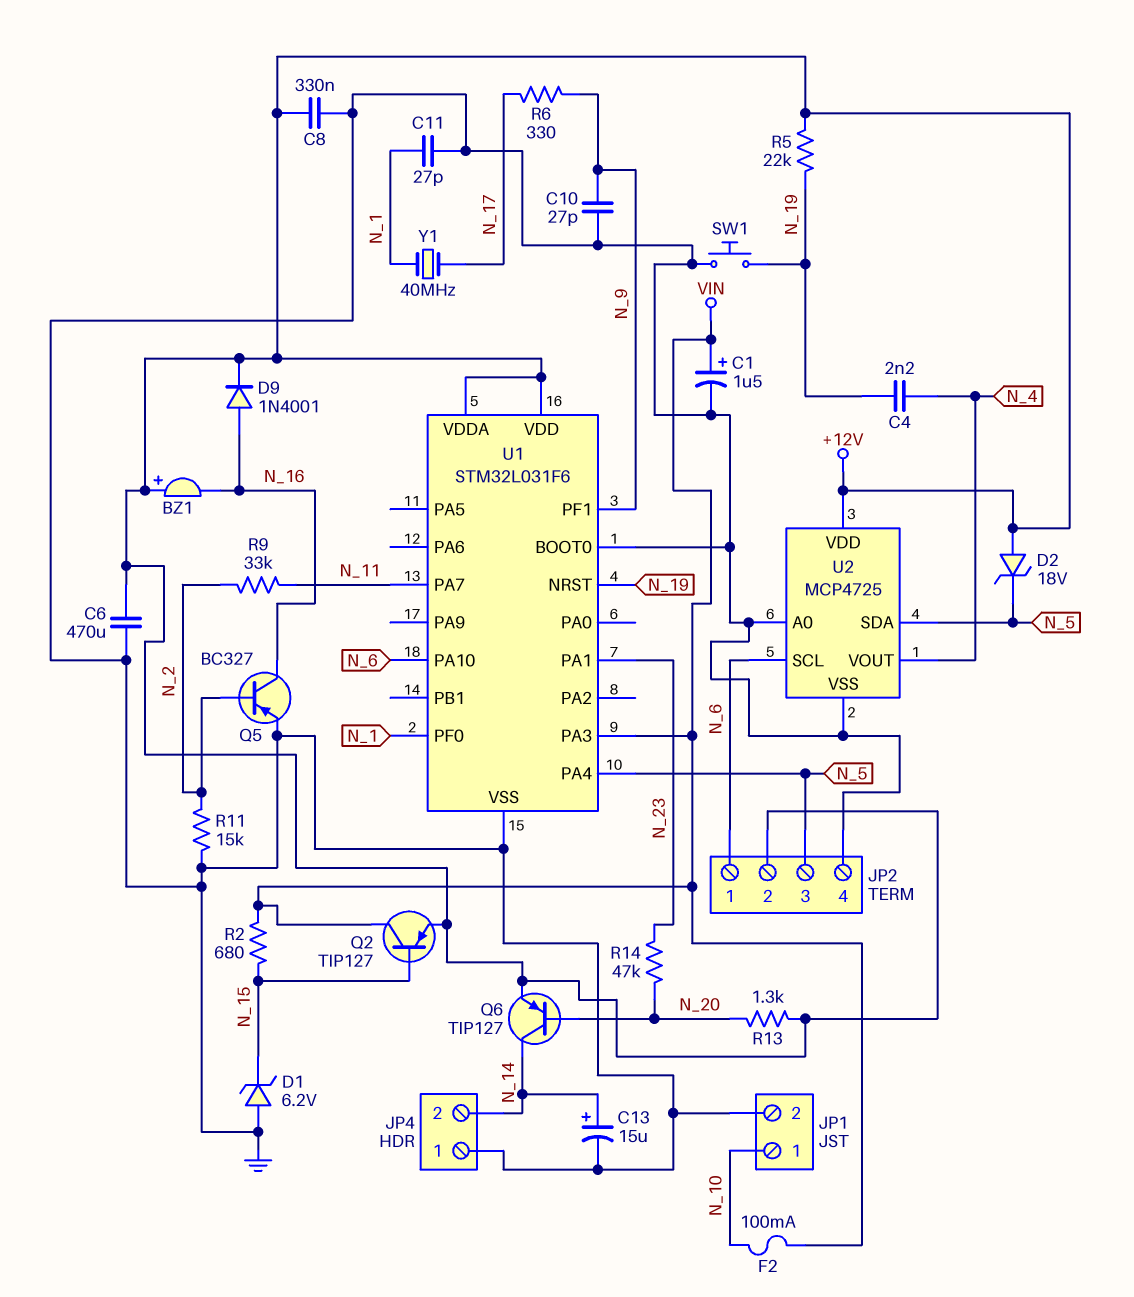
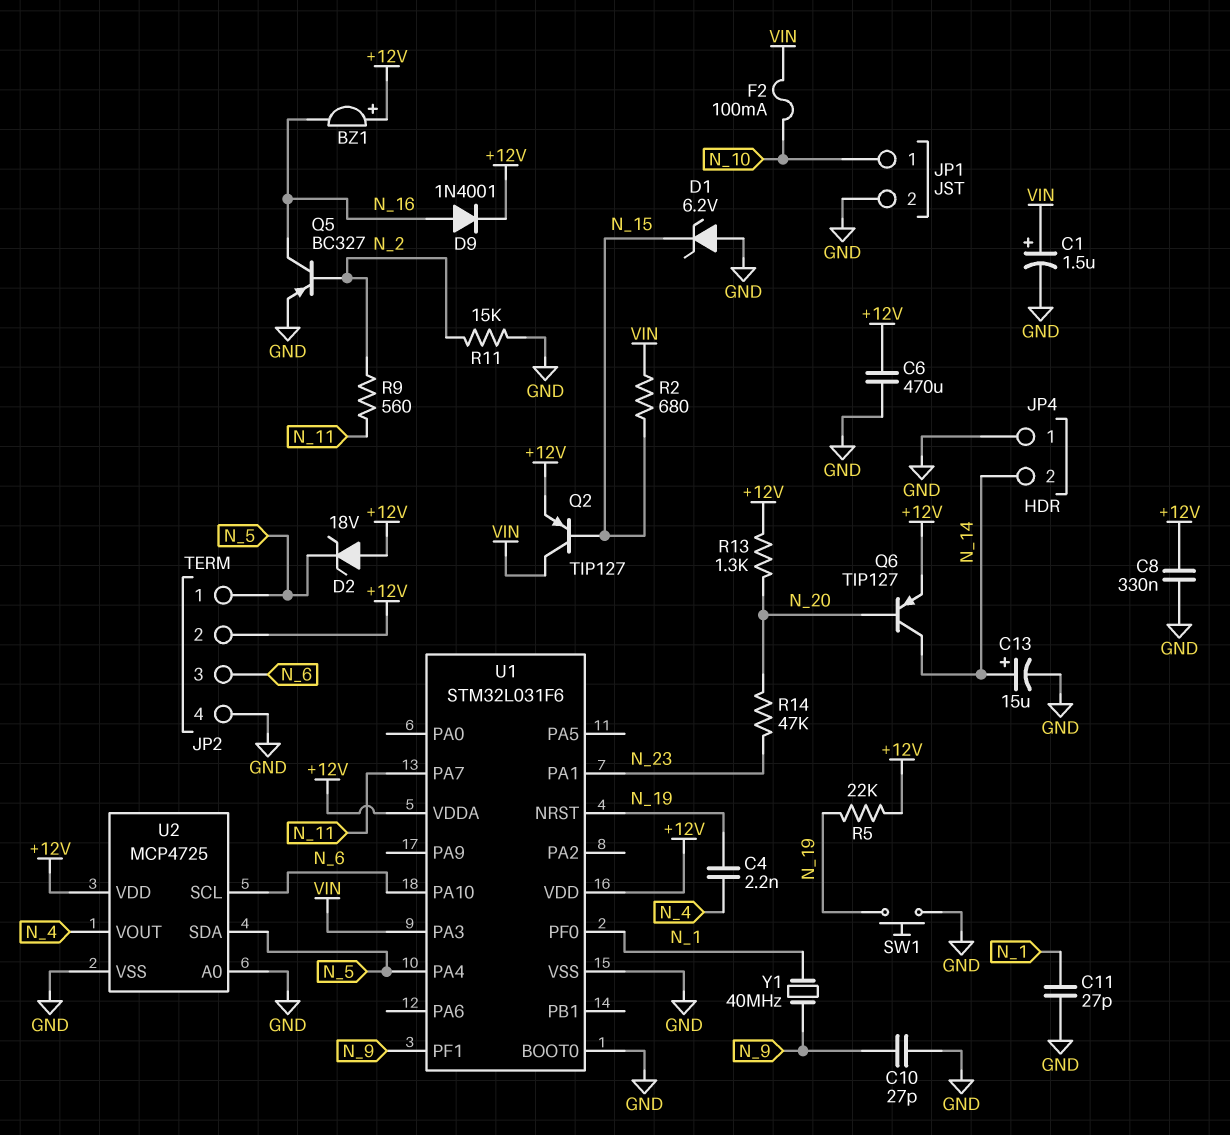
JP2 pin 1: N_6 -> N_5
JP2 pin 3: N_5 -> N_6
R6: 330 (N_9, N_17) -> none
R9: 33k (N_2, N_11) -> 560 (N_2, N_11)
Y1: 40MHz (N_1, N_17) -> 40MHz (N_1, N_9)

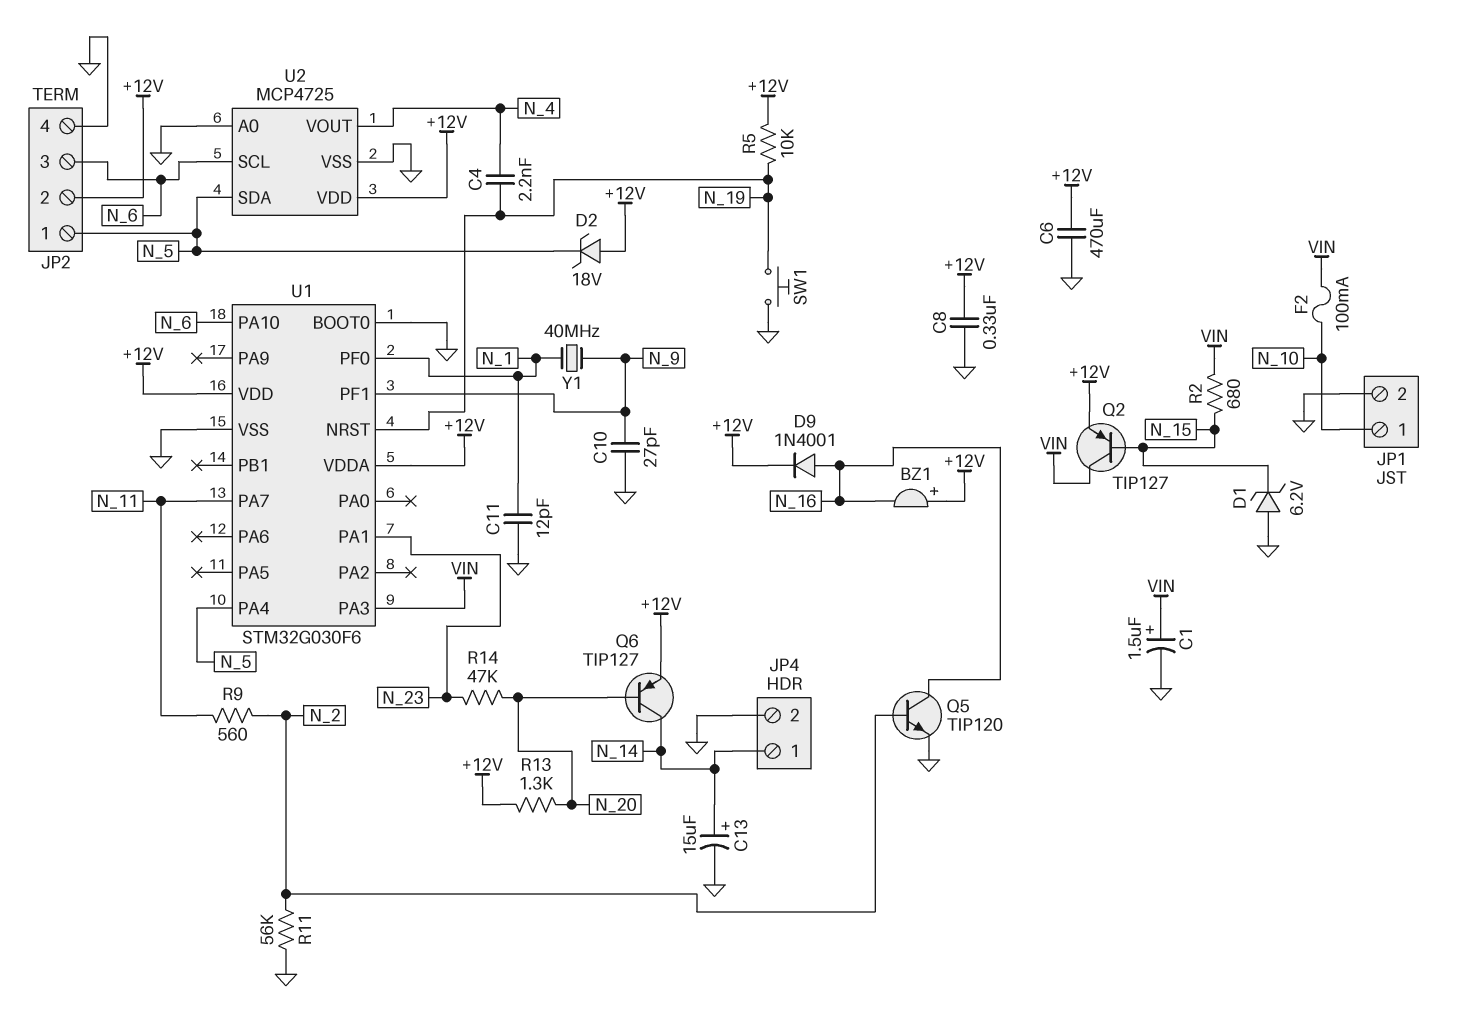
C11: 27pF (GND, N_1) -> 12pF (GND, N_1)
JP4 pin 1: GND -> N_14
JP4 pin 2: N_14 -> GND
Q5: PNP BC327 (B N_2, C N_16, E GND) -> NPN TIP120 (B N_2, C N_16, E GND)
R5: 22k (+12V, N_19) -> 10k (+12V, N_19)
R11: 15k (GND, N_2) -> 56k (GND, N_2)
U1: STM32L031F6 -> STM32G030F6

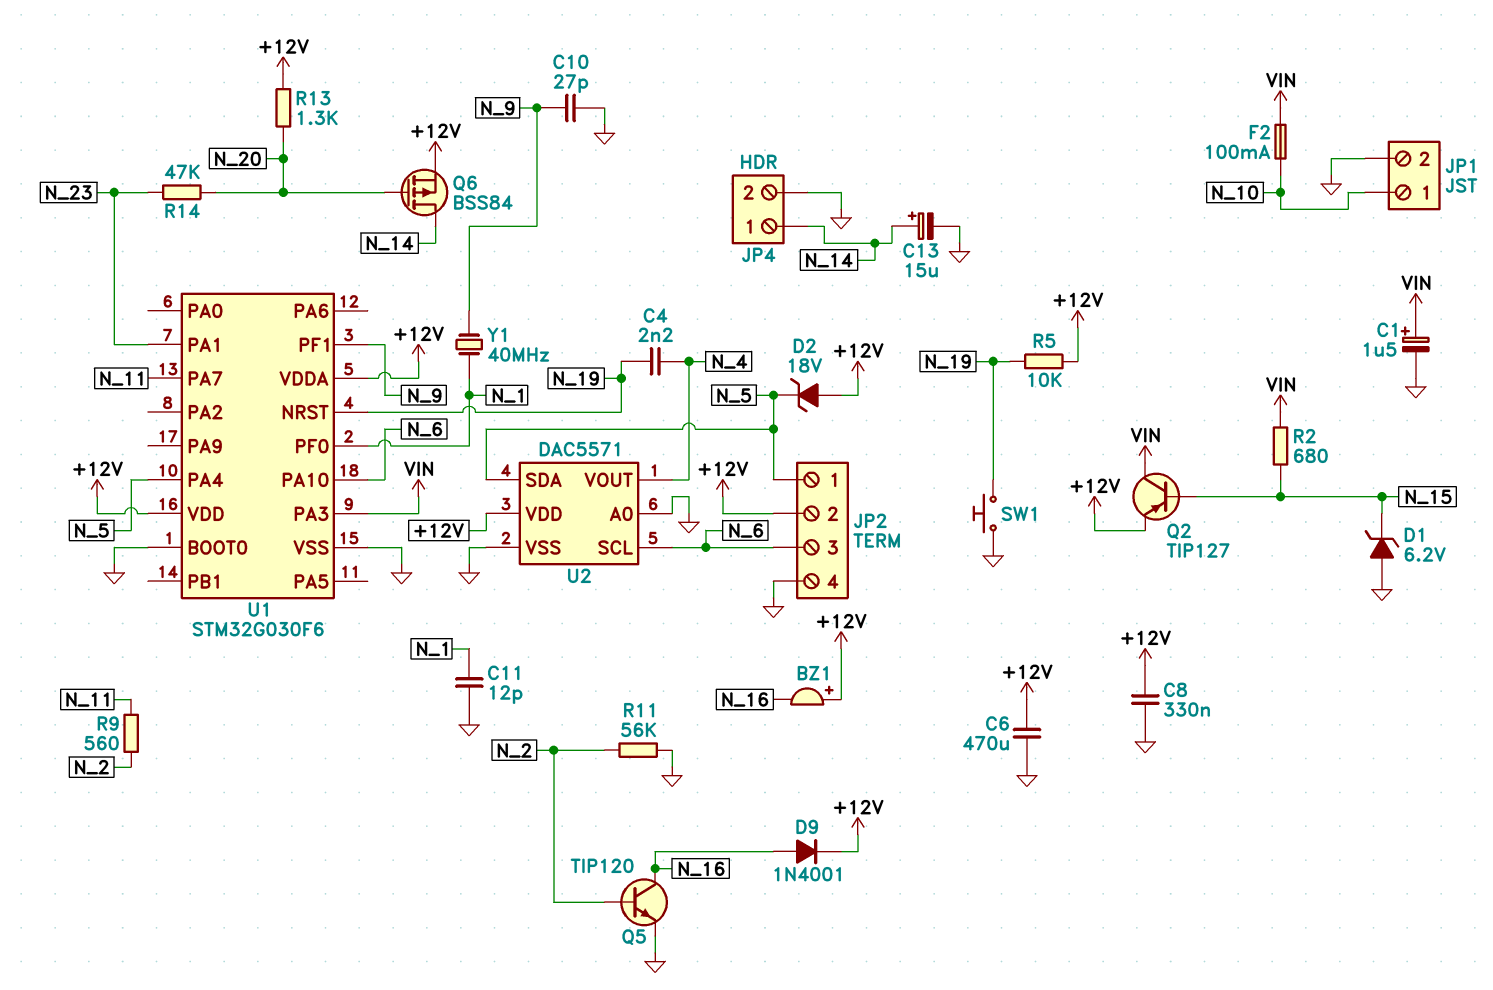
Q6: PNP TIP127 (B N_20, C N_14, E +12V) -> PMOS BSS84 (G N_20, D N_14, S +12V)
U2: MCP4725 -> DAC5571

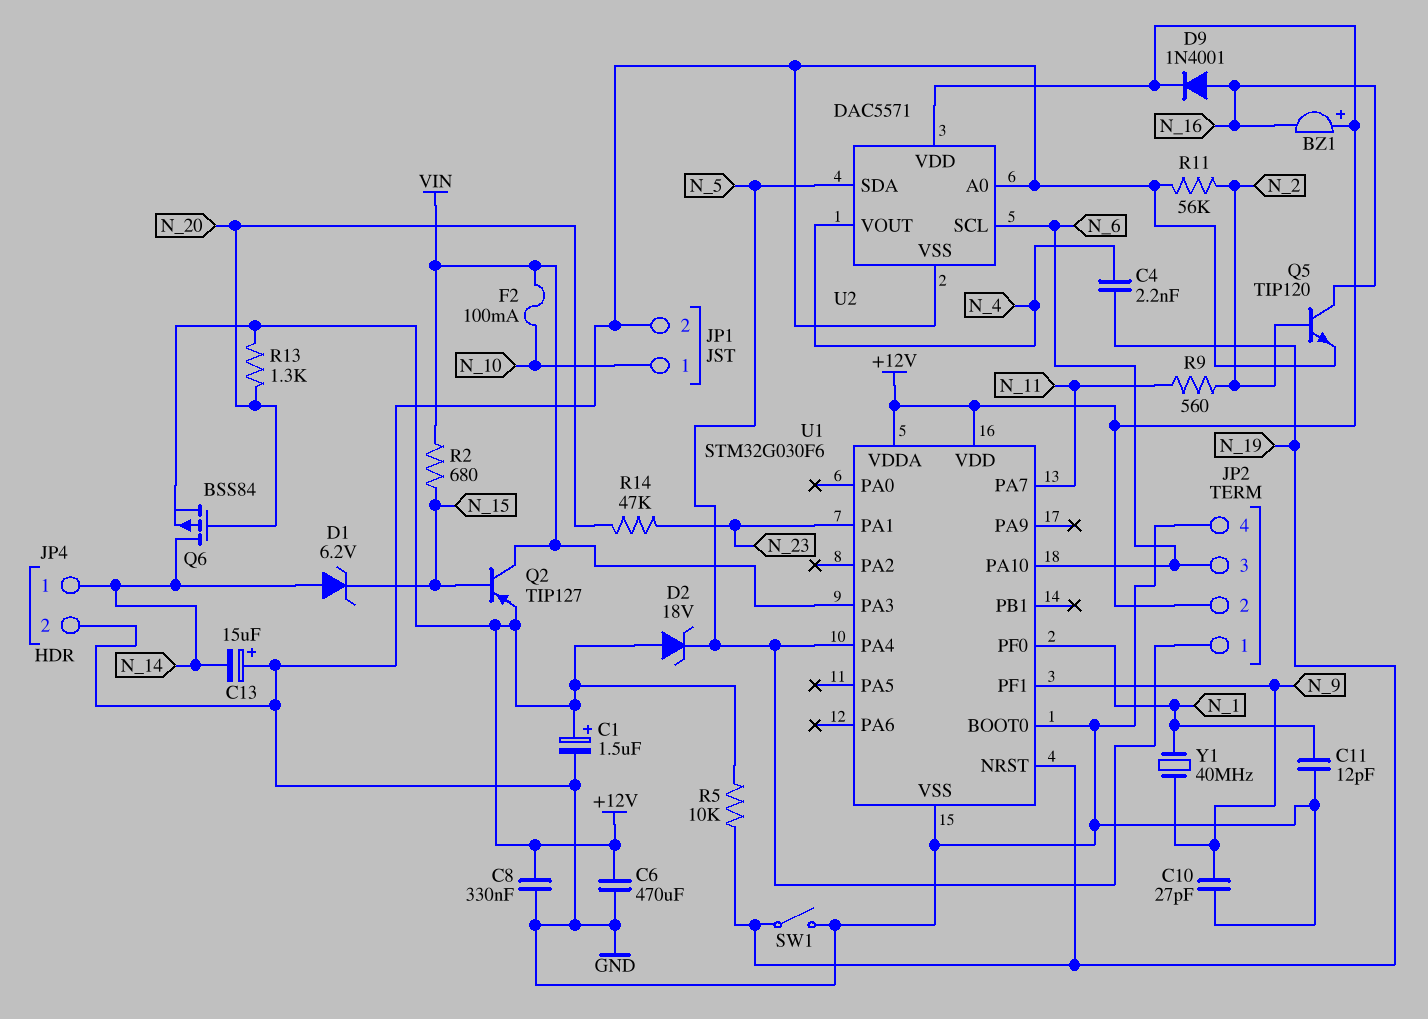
C1: 1.5uF (plus VIN, minus GND) -> 1.5uF (plus +12V, minus GND)
C13: 15uF (plus N_14, minus GND) -> 15uF (plus GND, minus N_14)
D1: zener 6.2V (A GND, K N_15) -> zener 6.2V (A N_14, K N_15)
SW1: button (GND, N_19) -> switch (GND, N_19)

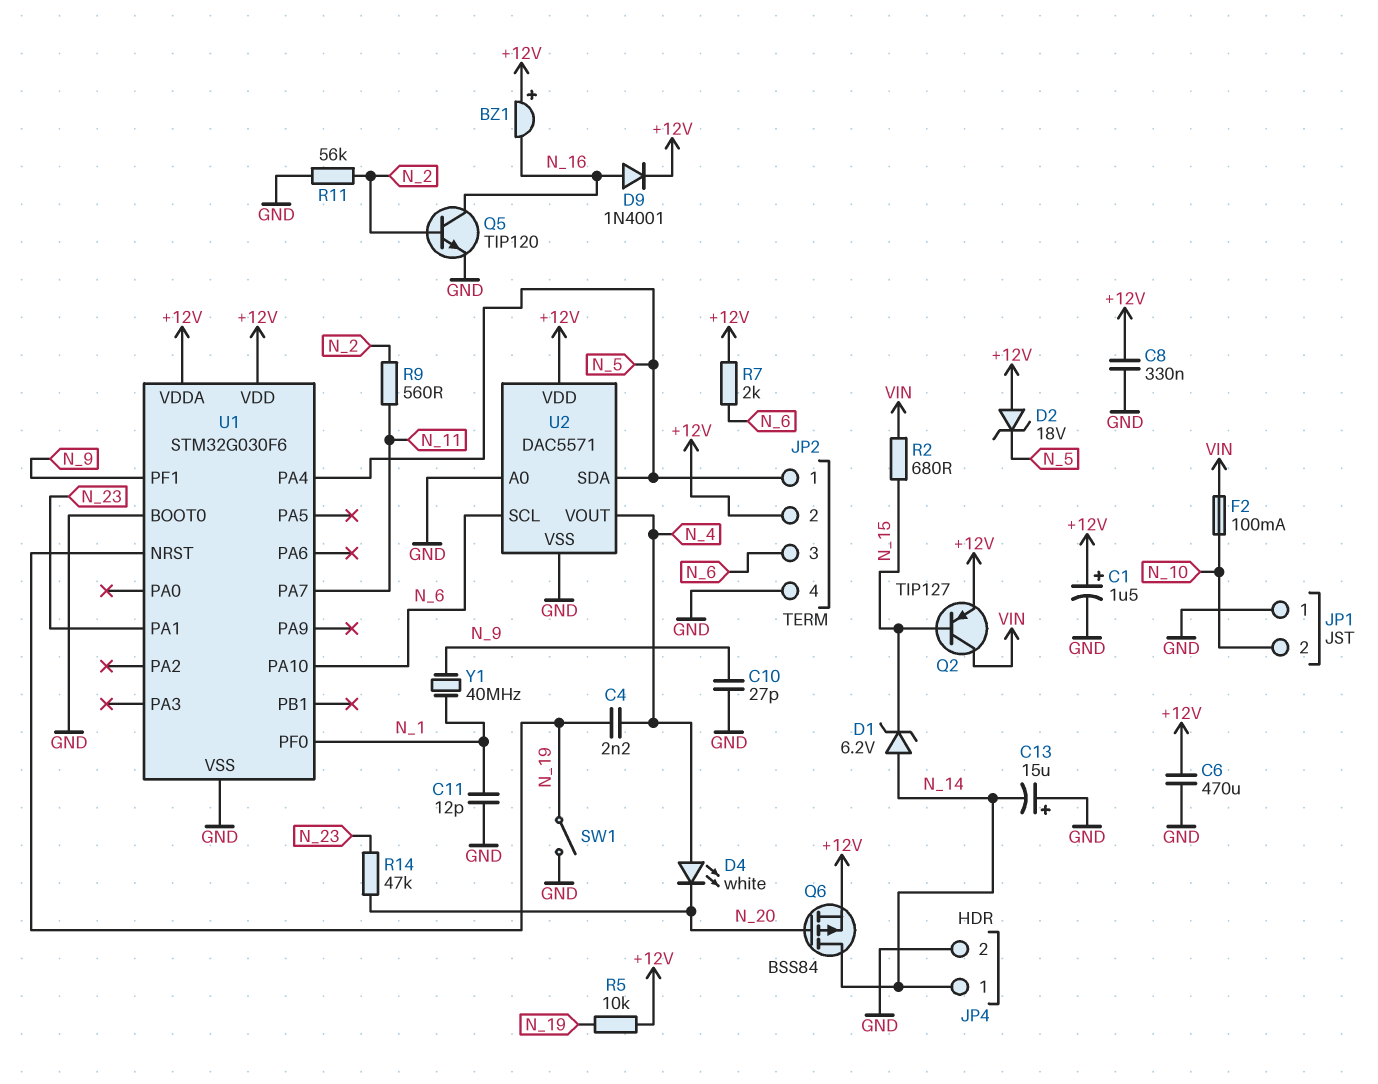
D4: none -> LED white (A N_4, K N_20)
JP1 pin 1: N_10 -> GND
JP1 pin 2: GND -> N_10
R7: none -> 2k (+12V, N_6)
R13: 1.3k (+12V, N_20) -> none
U1 pin PA3: VIN -> none

